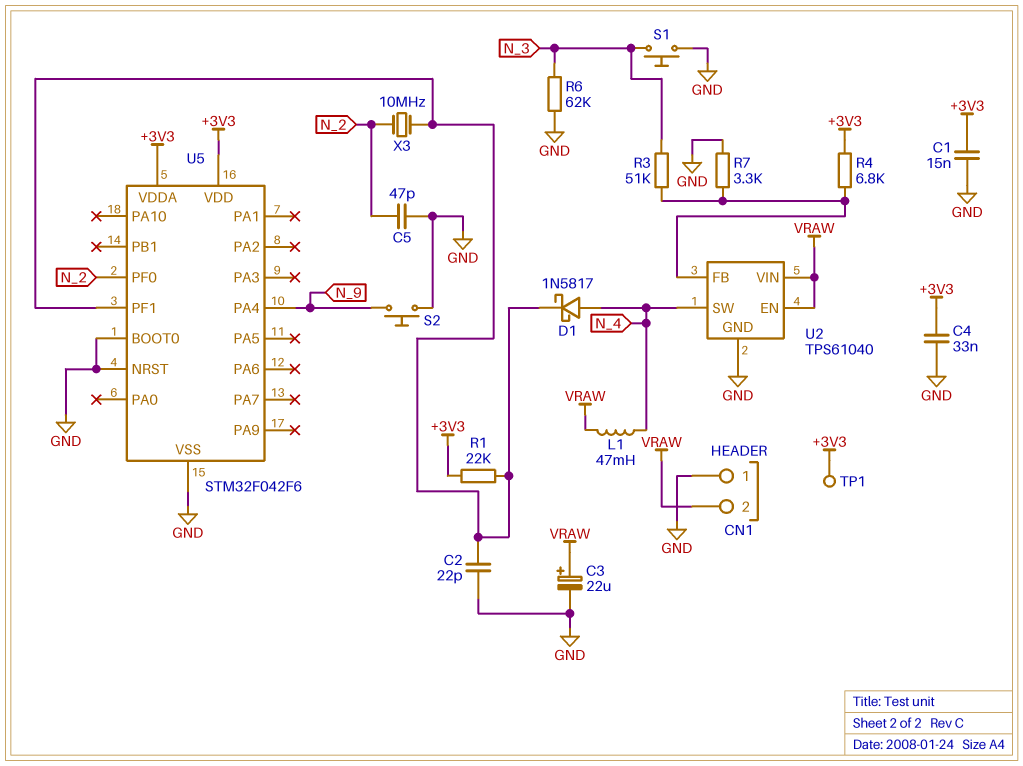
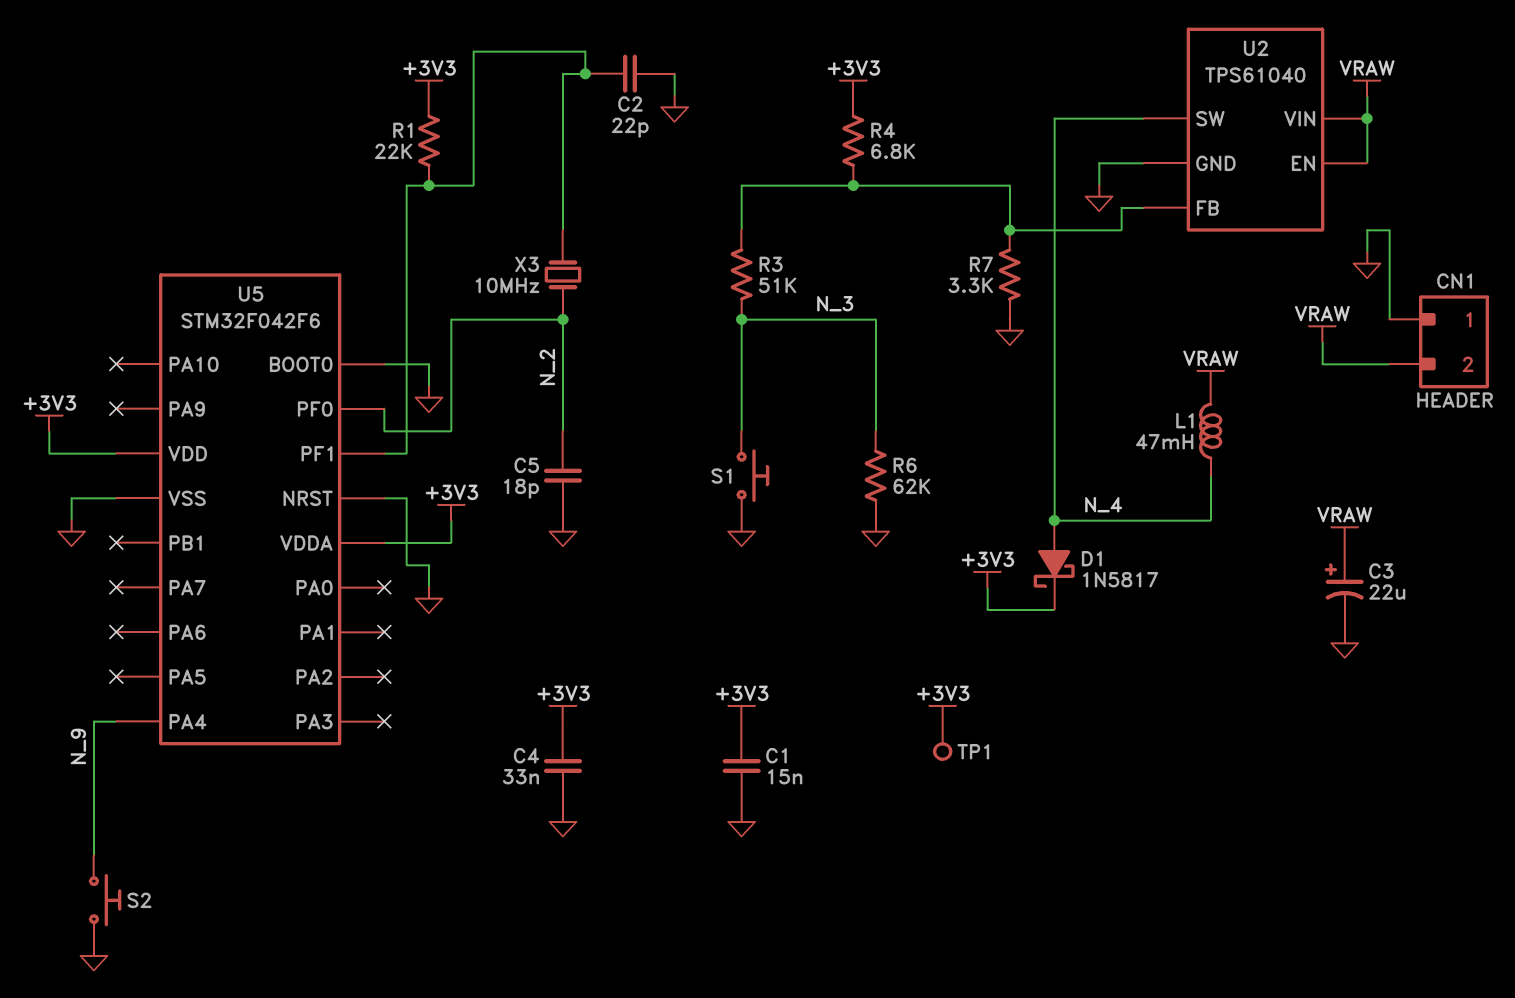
C5: 47pF (GND, N_2) -> 18pF (GND, N_2)
D1: schottky 1N5817 (A N_4, K U5/PF1) -> schottky 1N5817 (A N_4, K +3V3)

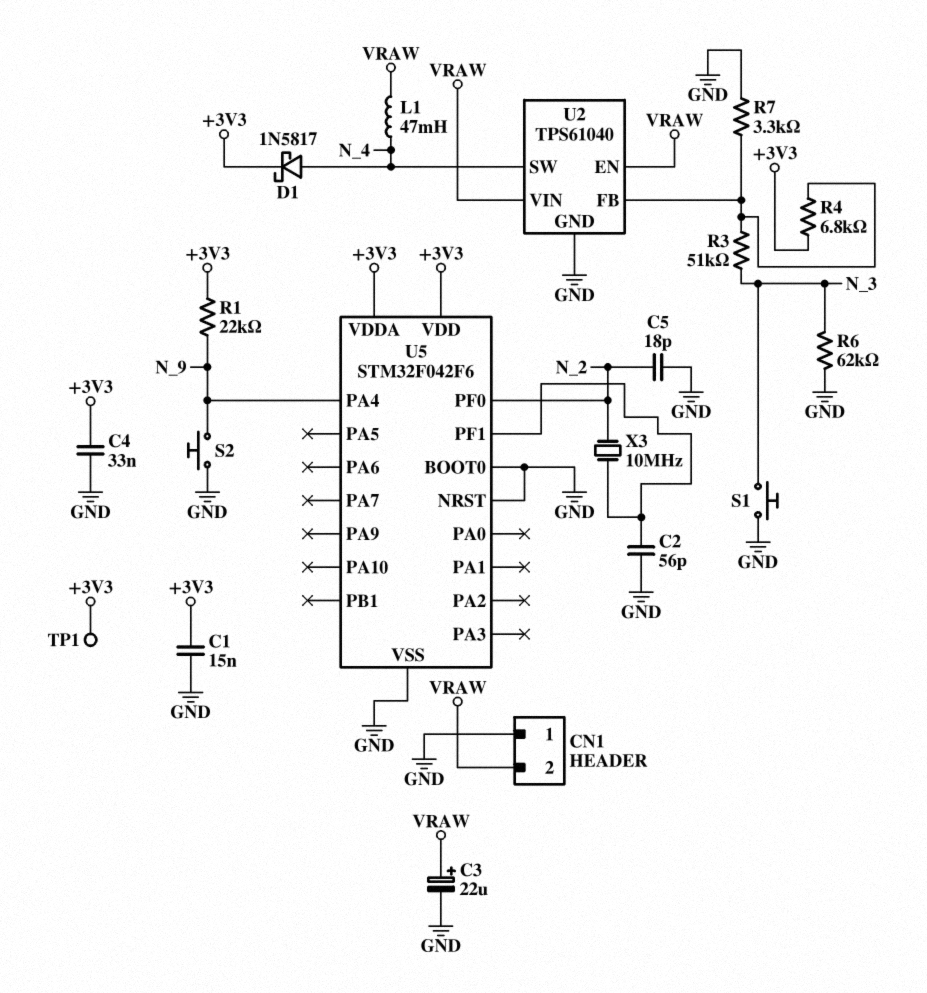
C2: 22pF (GND, U5/PF1) -> 56pF (GND, U5/PF1)
R1: 22k (+3V3, U5/PF1) -> 22k (+3V3, N_9)

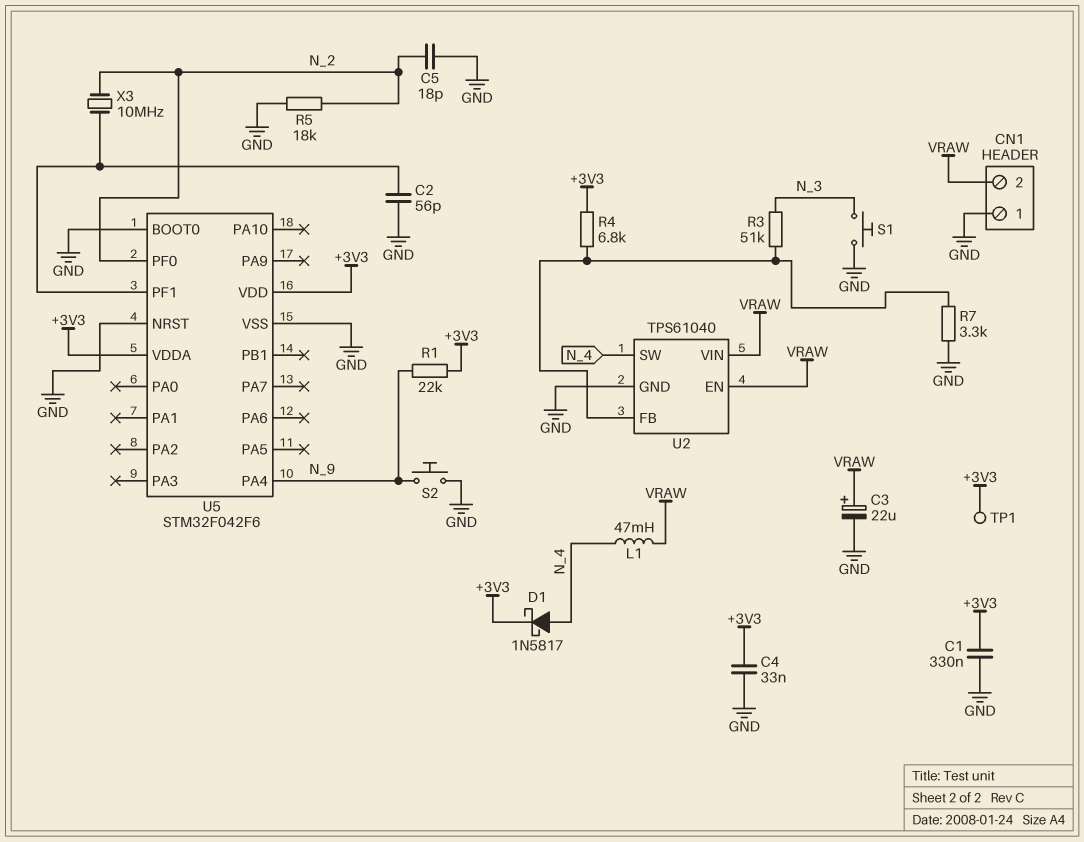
C1: 15nF (+3V3, GND) -> 330nF (+3V3, GND)
R5: none -> 18k (GND, N_2)
R6: 62k (GND, N_3) -> none

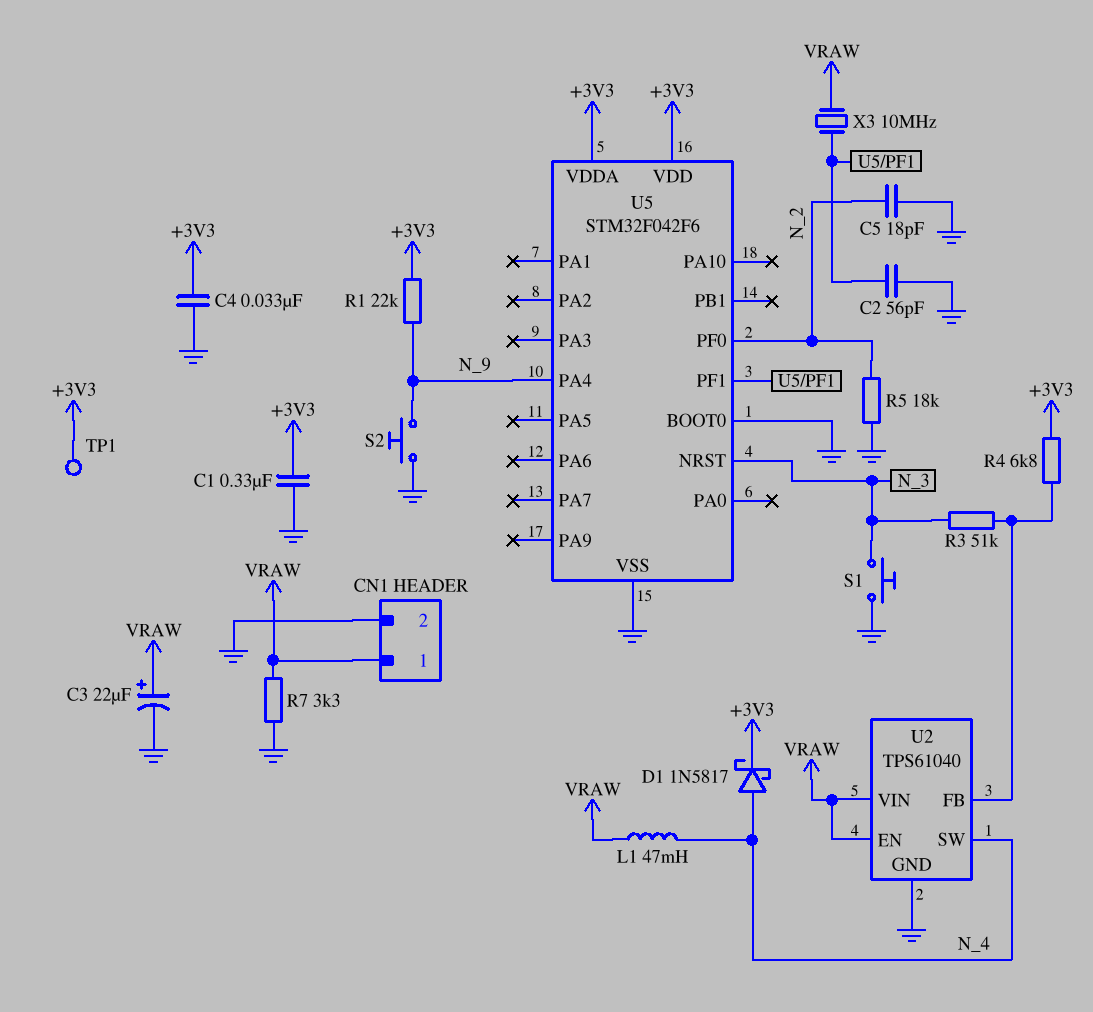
CN1 pin 1: GND -> VRAW
CN1 pin 2: VRAW -> GND
R7: 3.3k (GND, U2/FB) -> 3.3k (GND, VRAW)
U5 pin NRST: GND -> N_3
X3: 10MHz (N_2, U5/PF1) -> 10MHz (U5/PF1, VRAW)

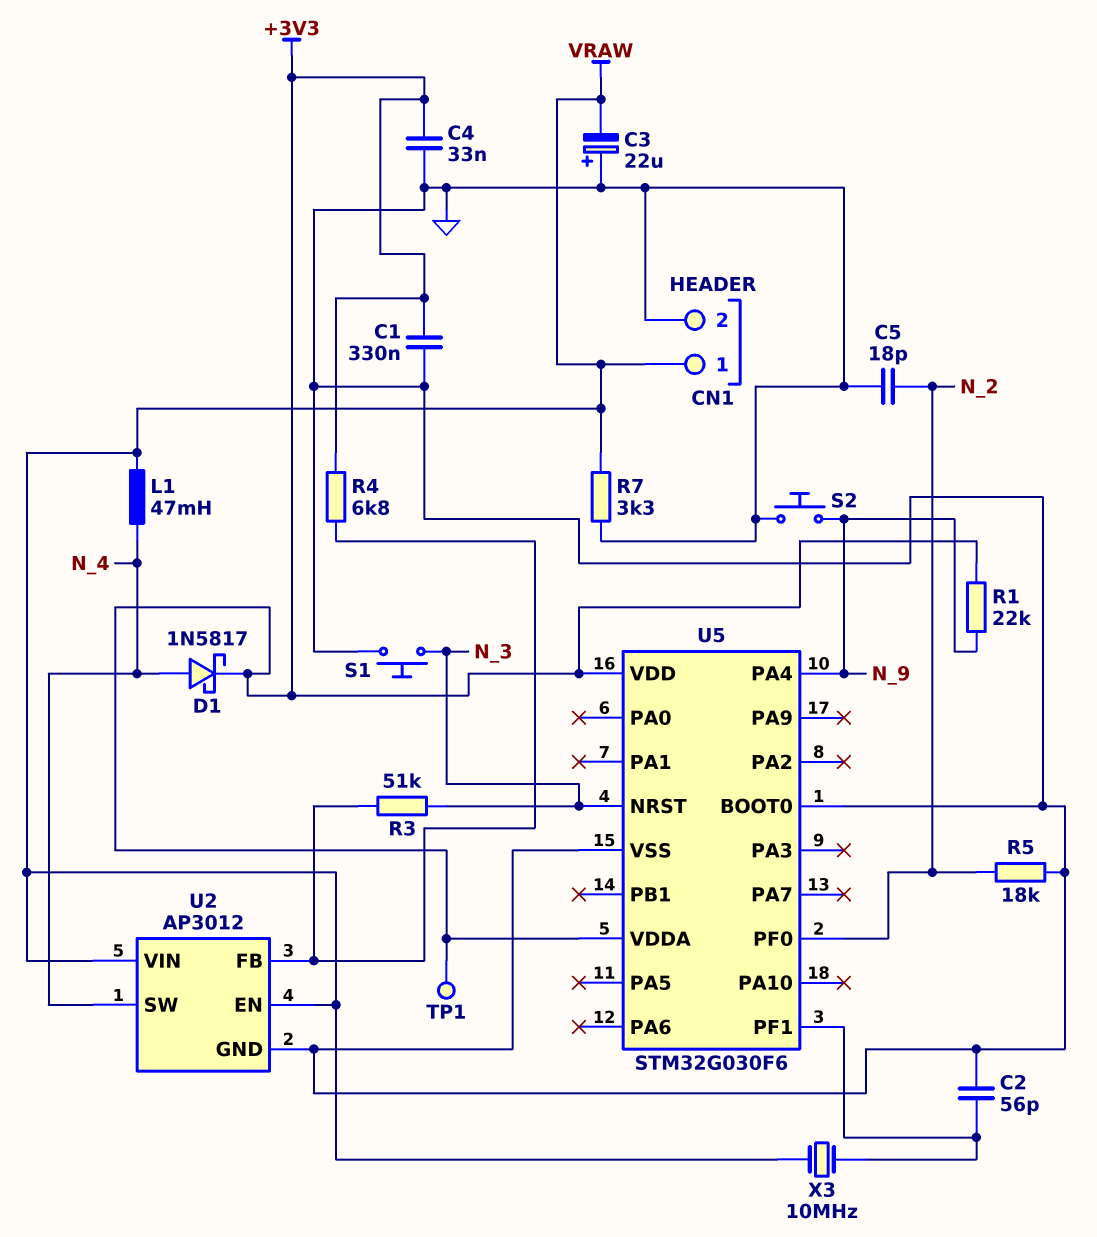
C3: 22uF (plus VRAW, minus GND) -> 22uF (plus GND, minus VRAW)
U2: TPS61040 -> AP3012
U5: STM32F042F6 -> STM32G030F6

